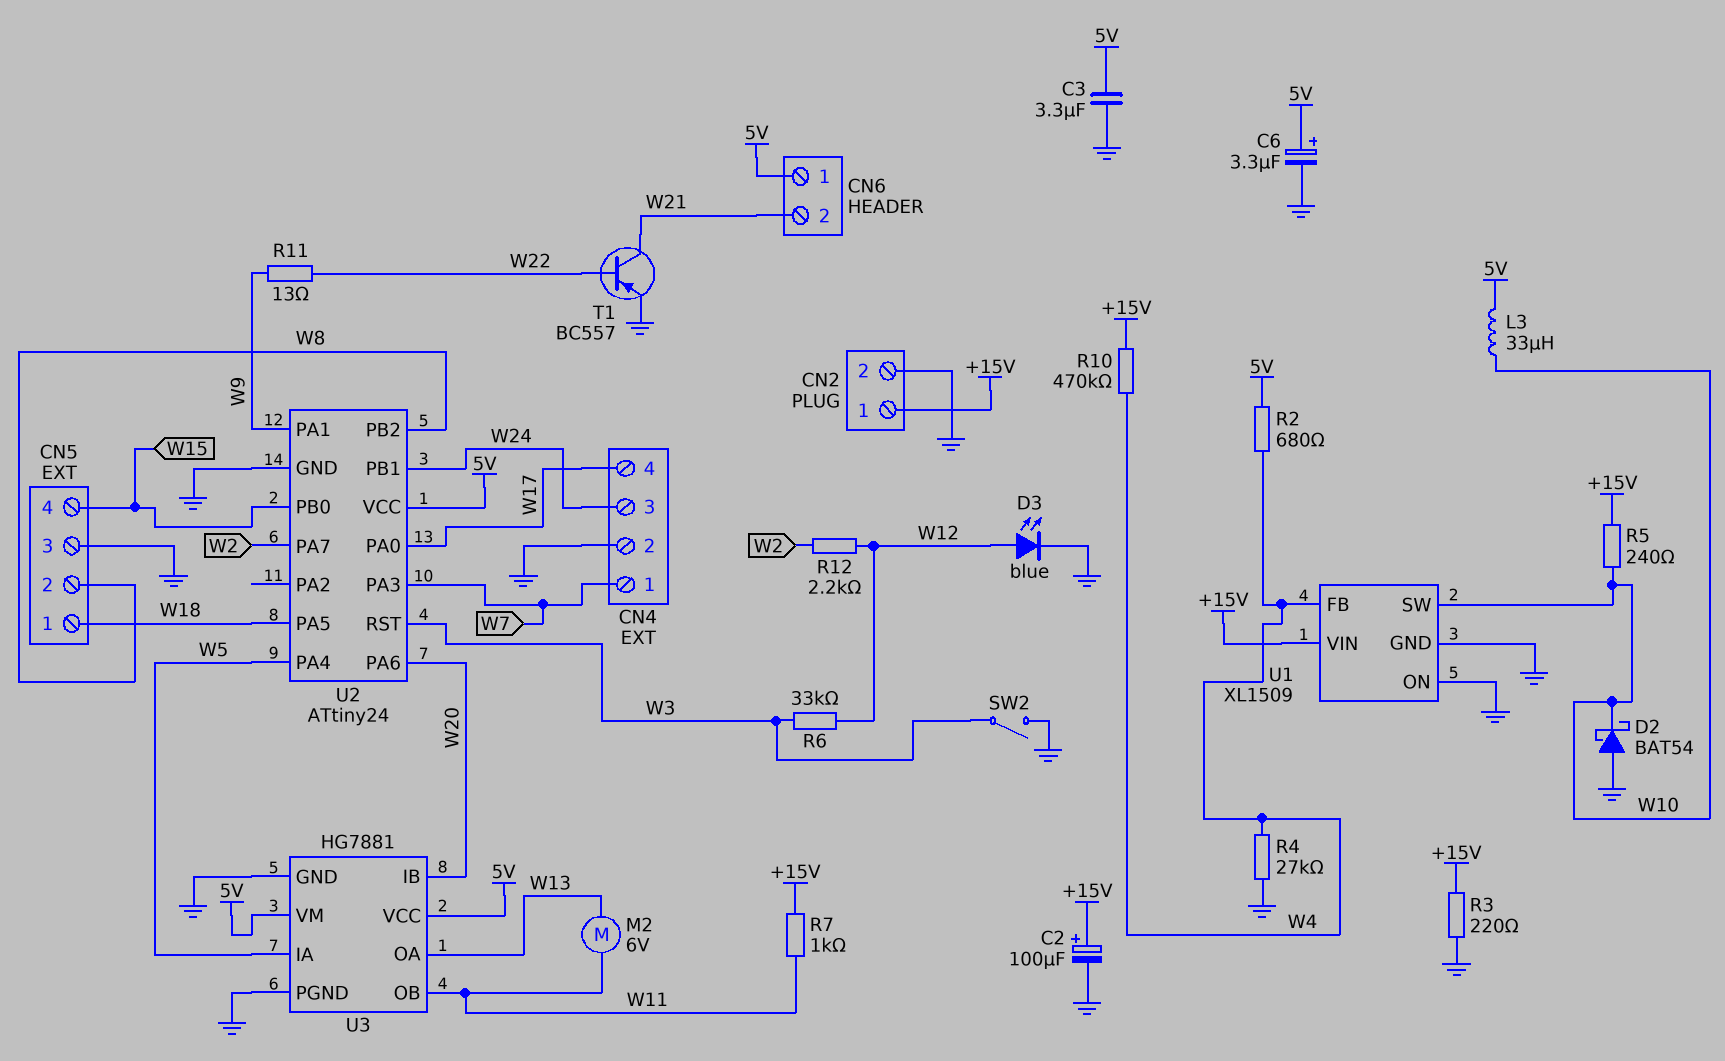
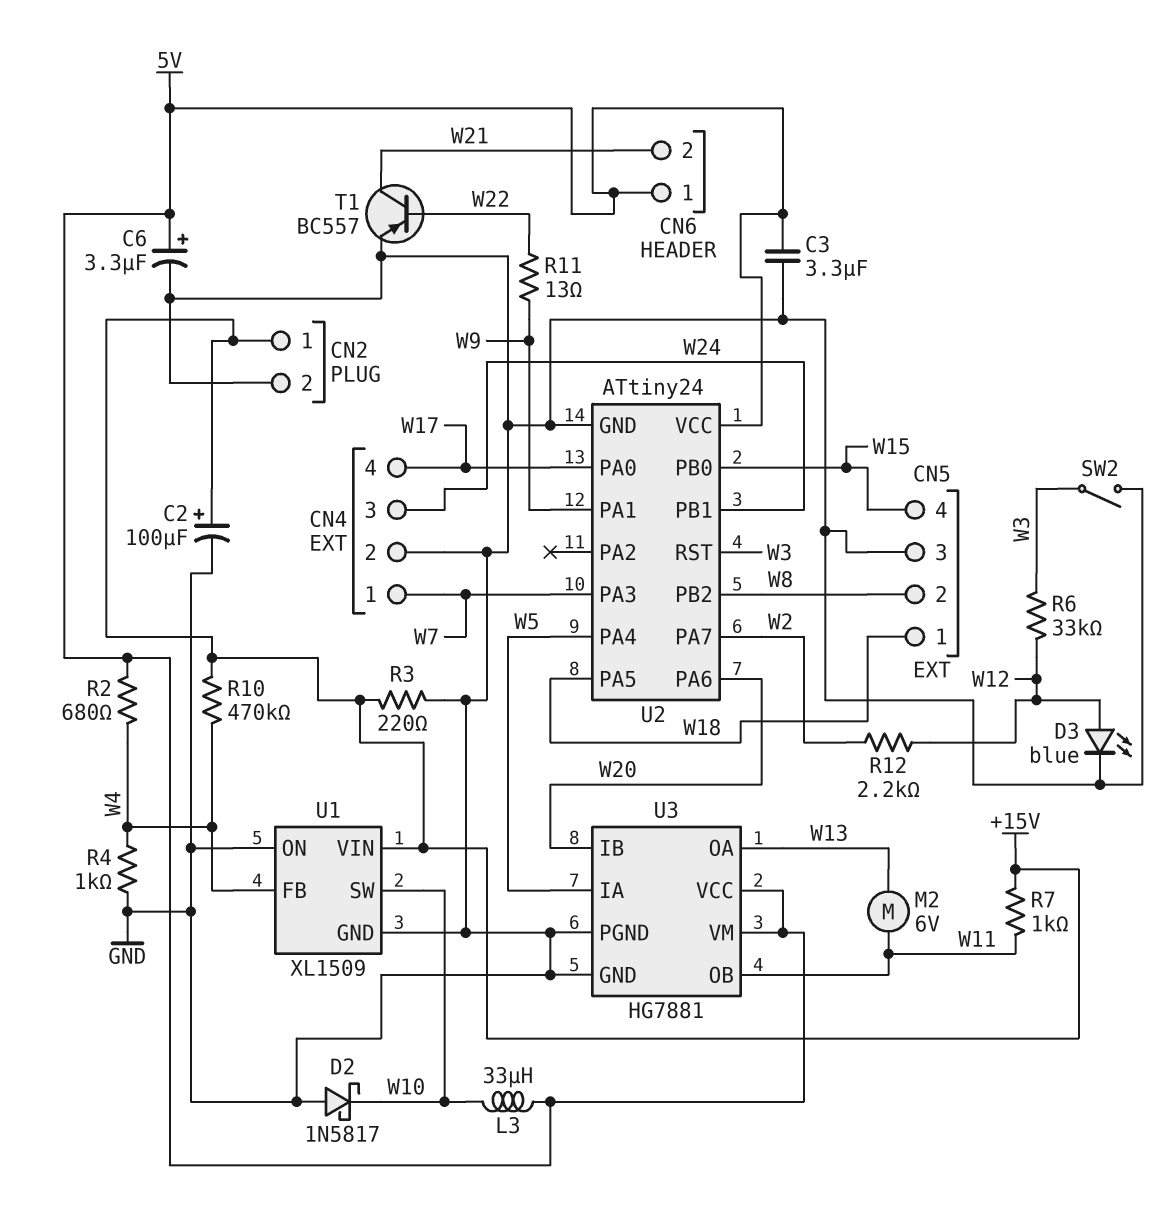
D2: schottky BAT54 (A GND, K W10) -> schottky 1N5817 (A GND, K W10)
R4: 27k (GND, W4) -> 1k (GND, W4)
R5: 240 (+15V, W10) -> none

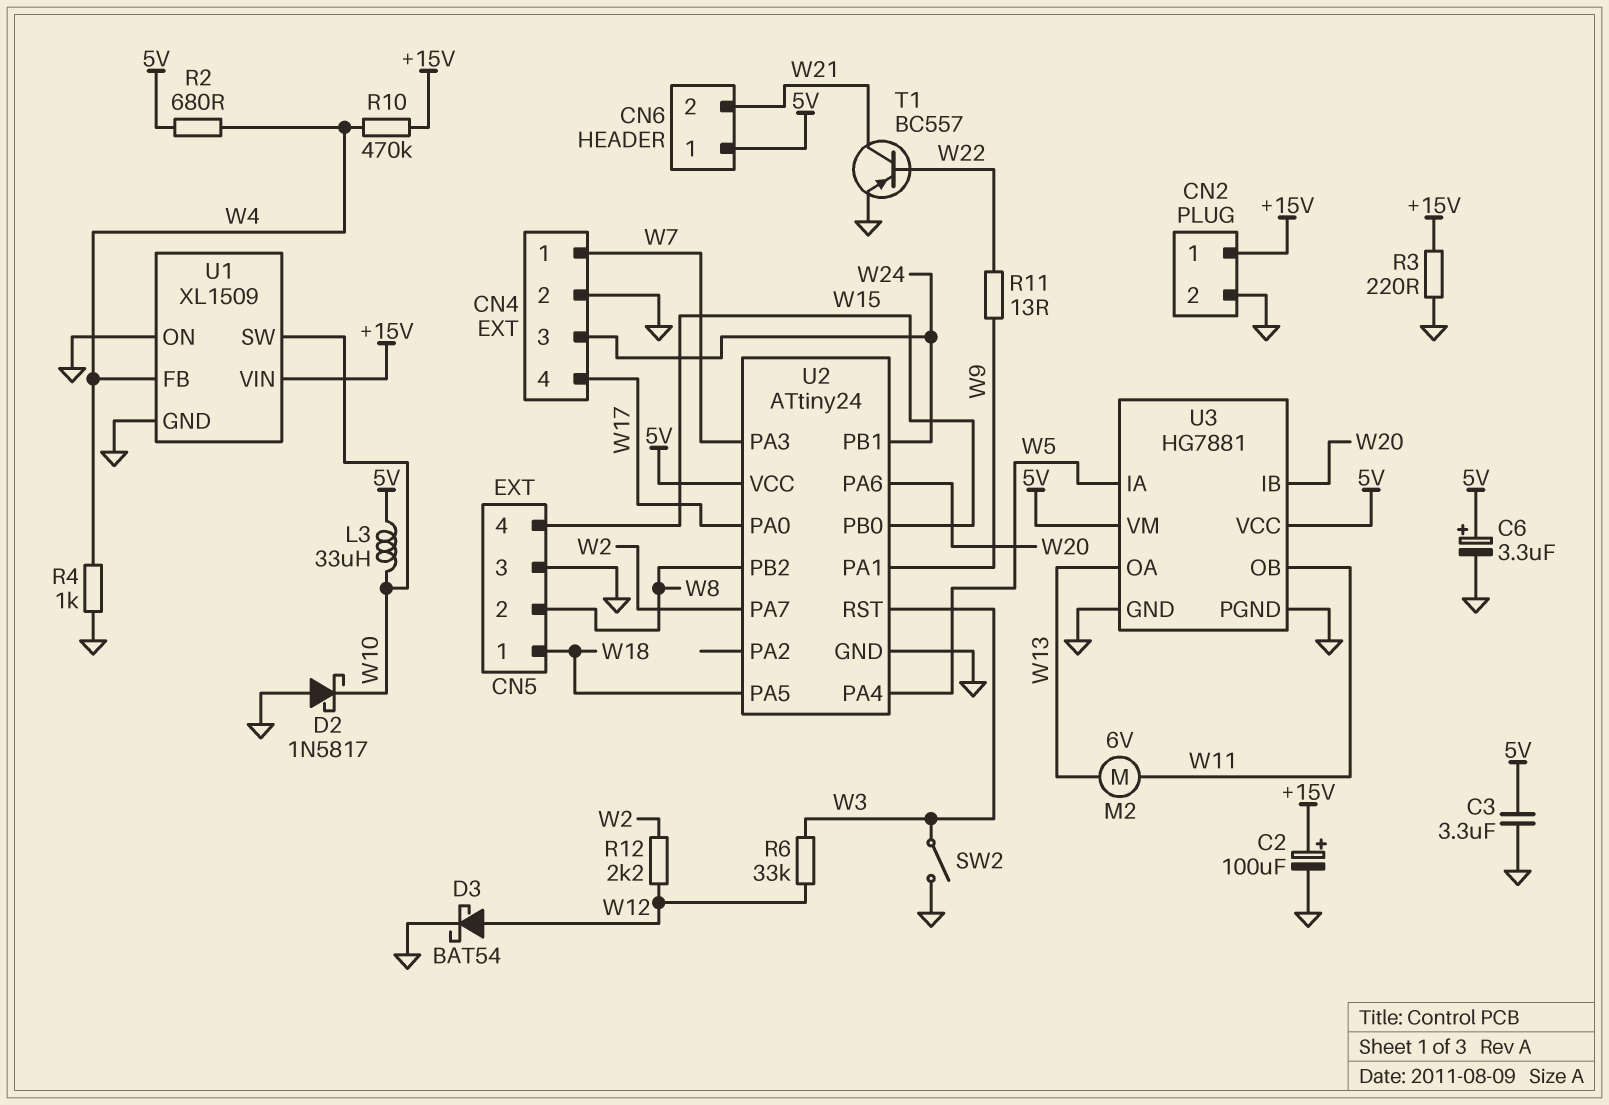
D3: LED blue (A W12, K GND) -> schottky BAT54 (A W12, K GND)
R7: 1k (+15V, W11) -> none

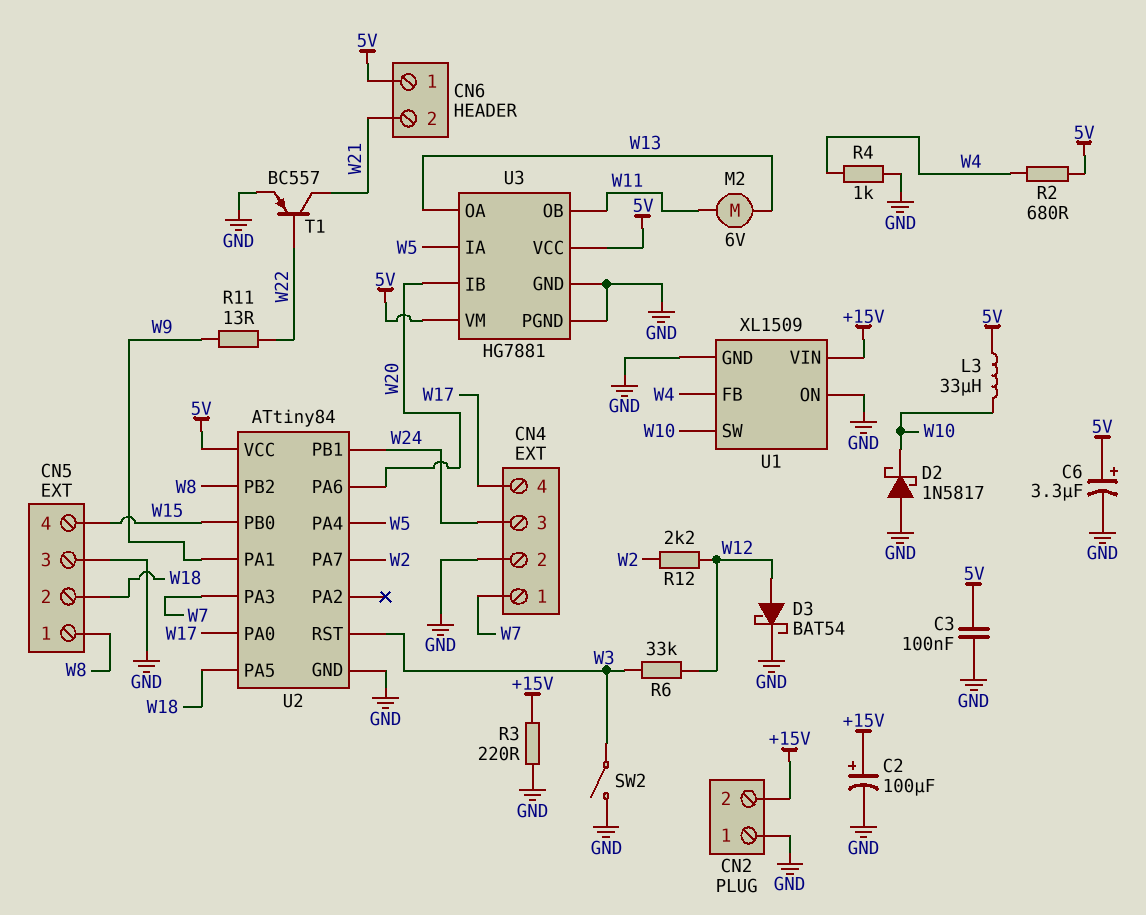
C3: 3.3uF (5V, GND) -> 100nF (5V, GND)
CN2 pin 1: +15V -> GND
CN2 pin 2: GND -> +15V
CN5 pin 1: W18 -> W8
CN5 pin 2: W8 -> W18
R10: 470k (+15V, W4) -> none
U2: ATtiny24 -> ATtiny84

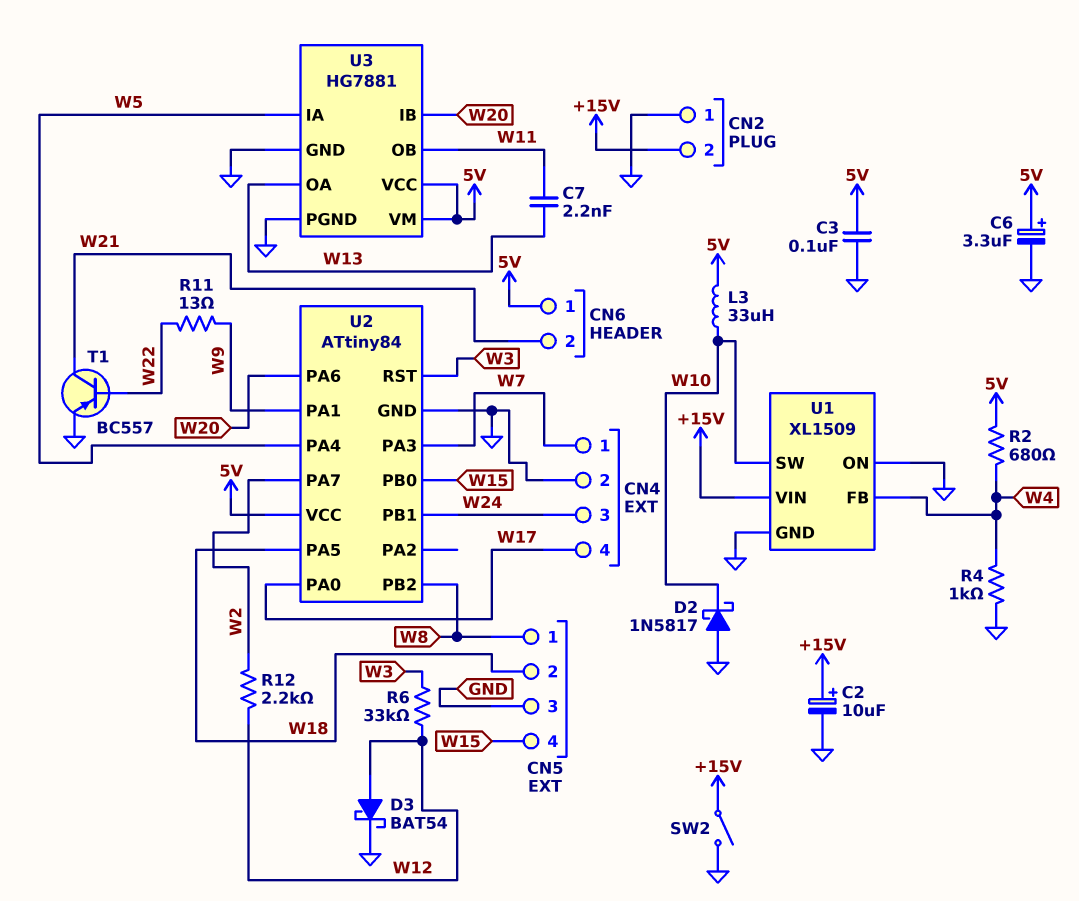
C2: 100uF (plus +15V, minus GND) -> 10uF (plus +15V, minus GND)
C7: none -> 2.2nF (W11, W13)
M2: motor 6V (W11, W13) -> none
R3: 220 (+15V, GND) -> none
SW2: switch (GND, W3) -> switch (+15V, GND)

